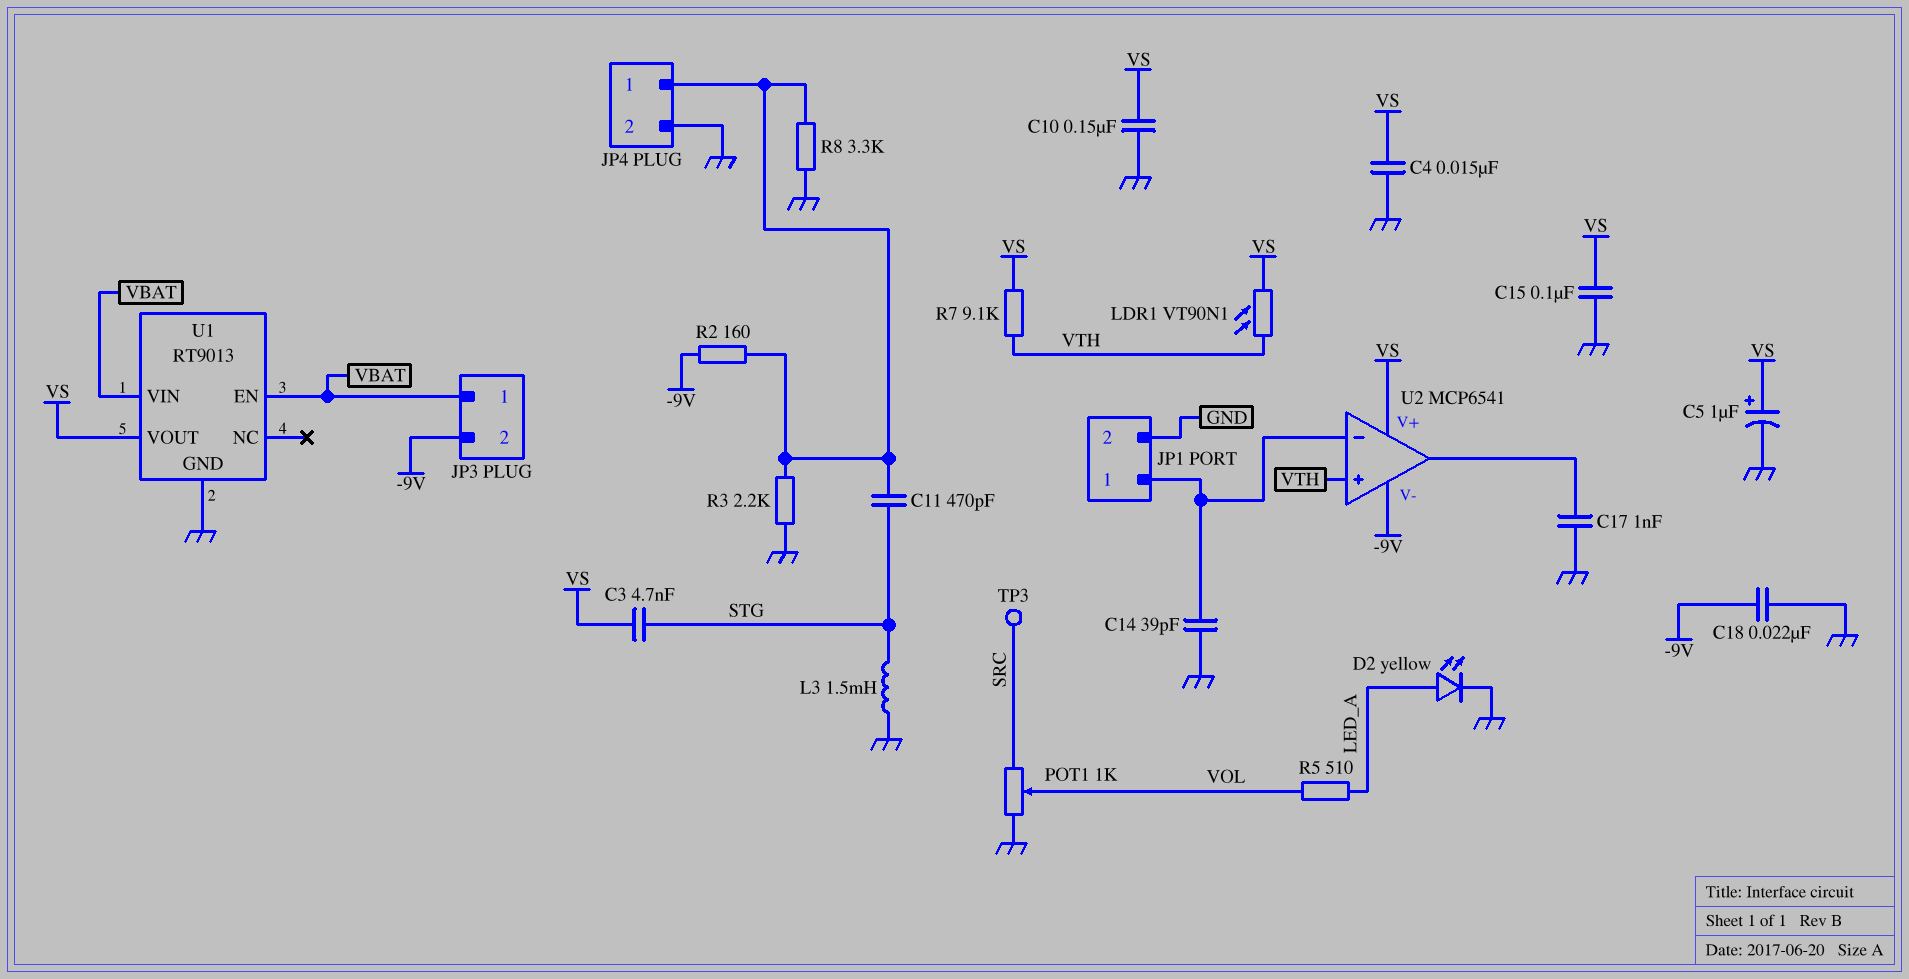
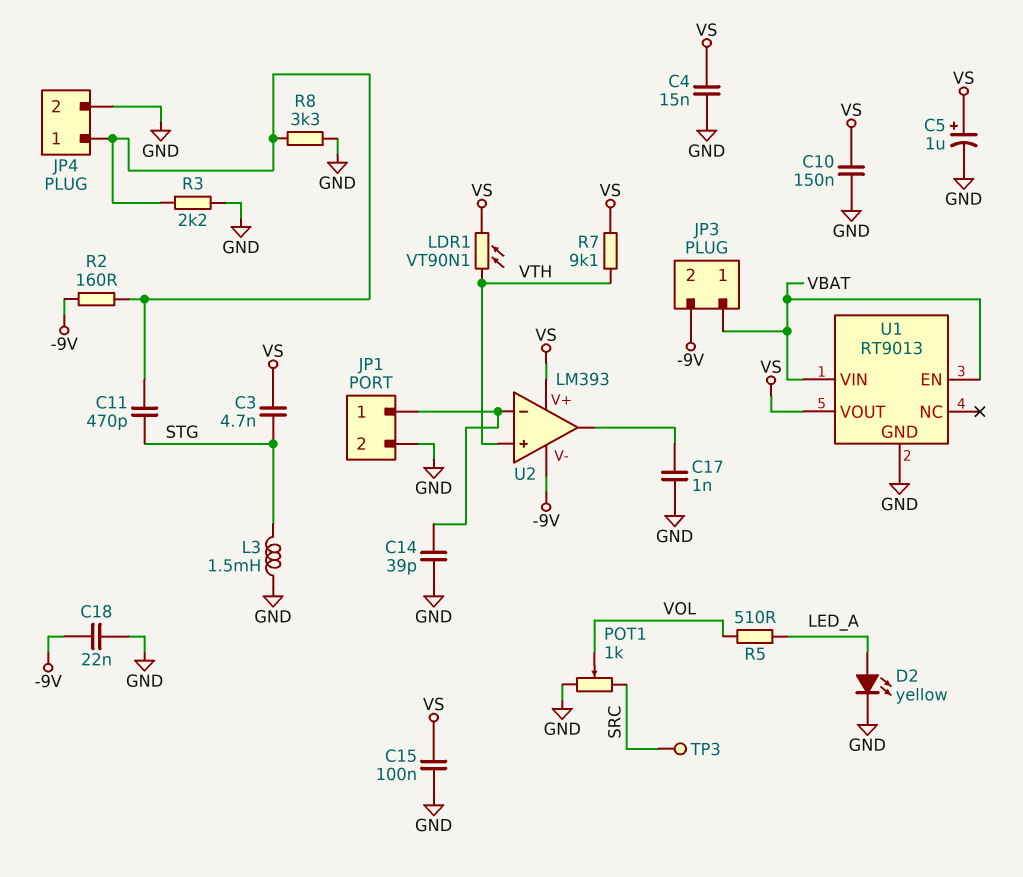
U2: MCP6541 -> LM393

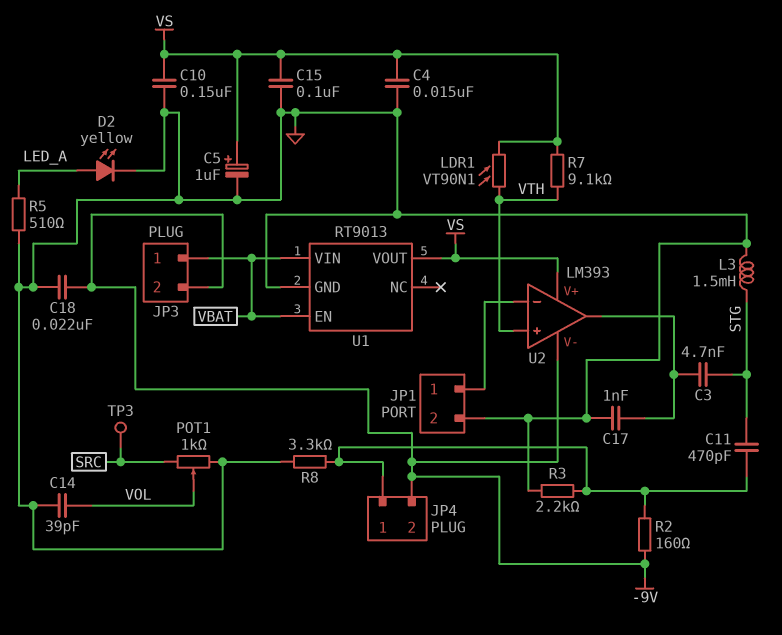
C3: 4.7nF (STG, VS) -> 4.7nF (STG, U2/out)
C14: 39pF (GND, JP1/1) -> 39pF (GND, VOL)
JP4 pin 2: GND -> -9V
R5: 510 (LED_A, VOL) -> 510 (GND, LED_A)

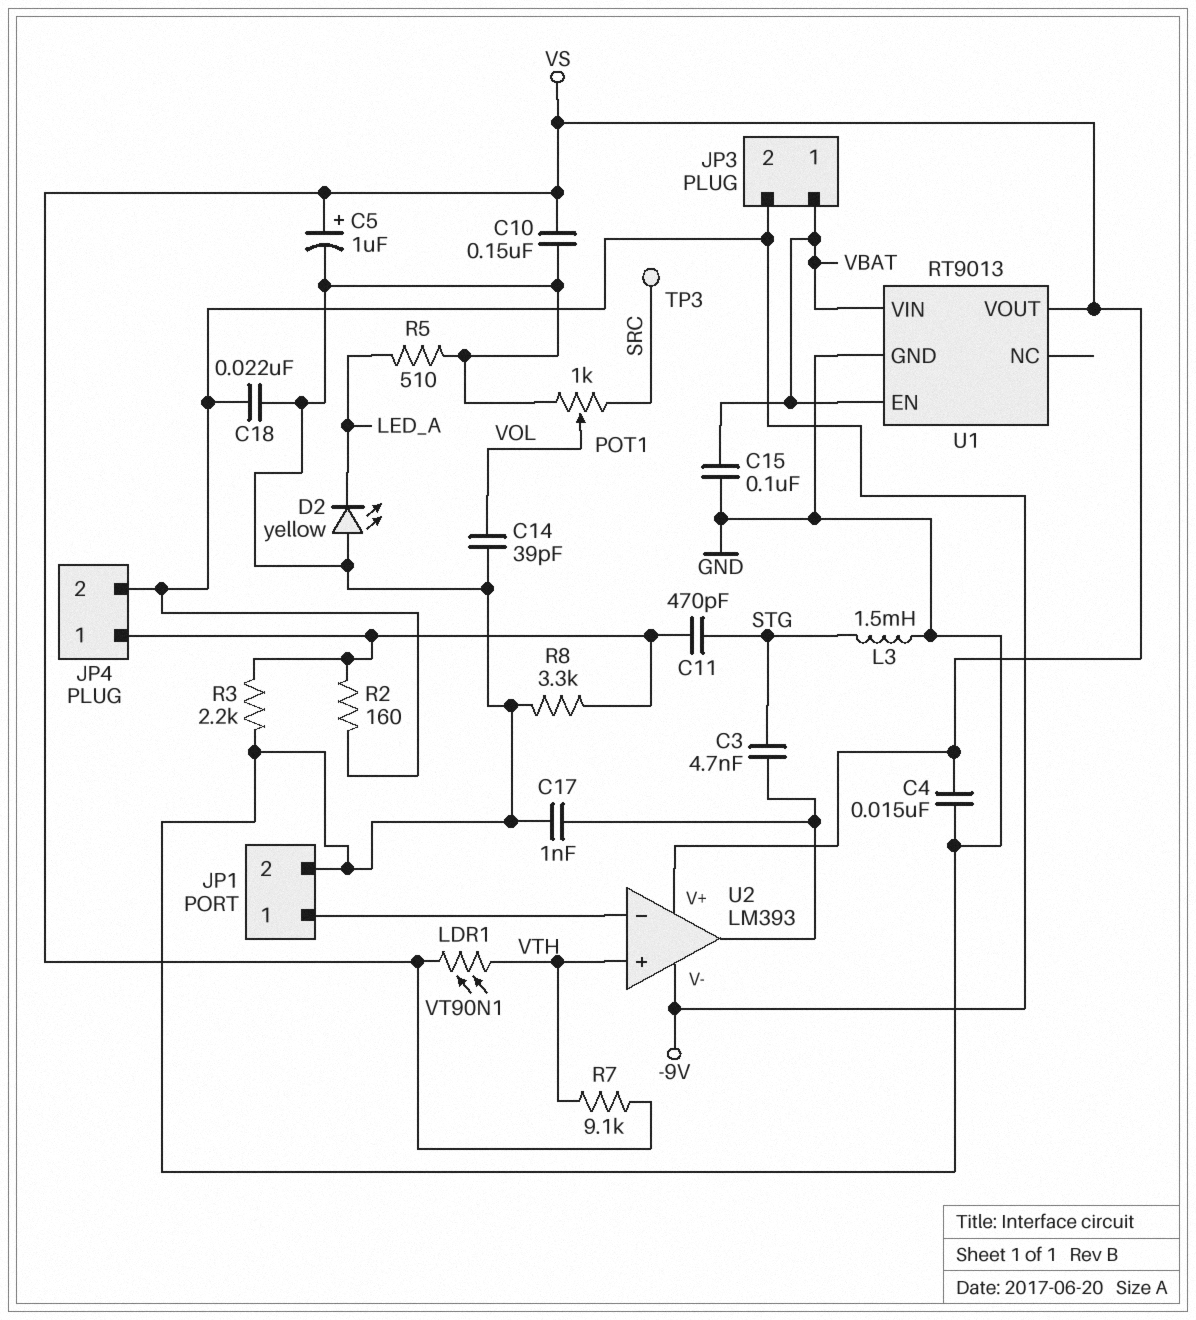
C15: 100nF (GND, VS) -> 100nF (GND, VBAT)
D2: LED yellow (A LED_A, K GND) -> LED yellow (A GND, K LED_A)

